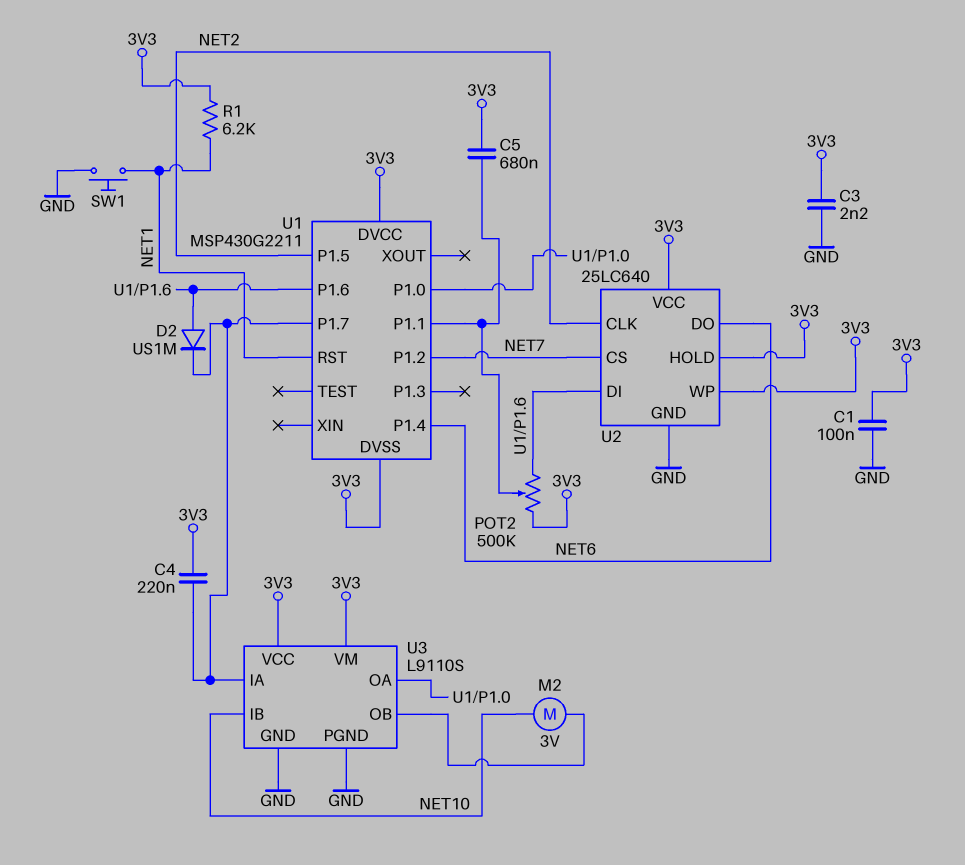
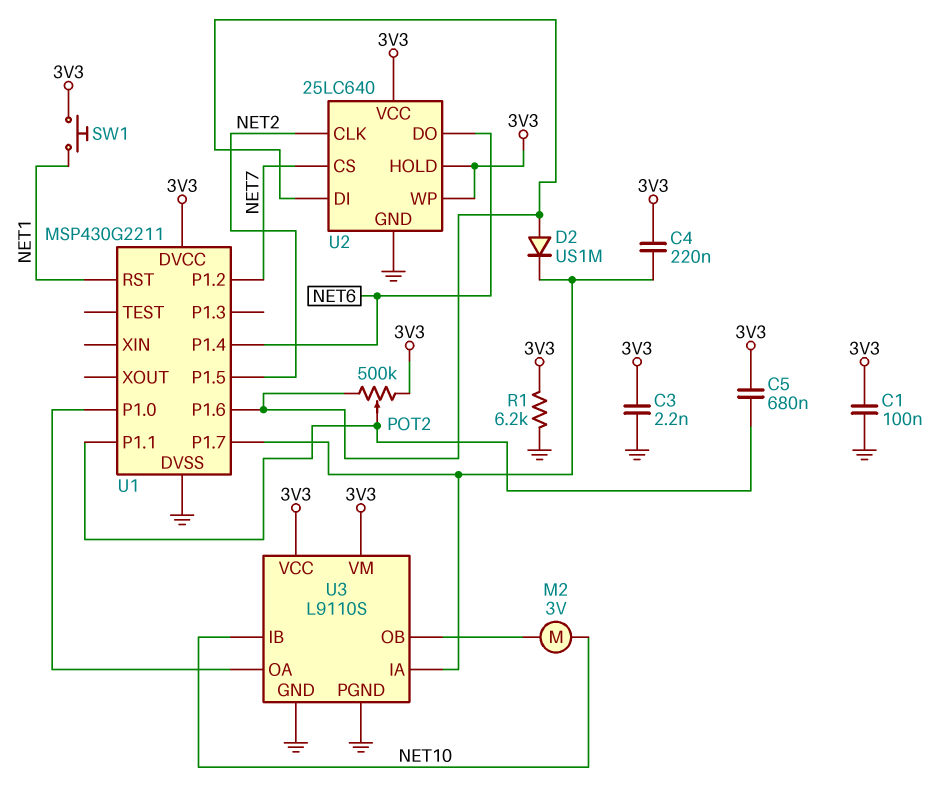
R1: 6.2k (3V3, NET1) -> 6.2k (3V3, GND)
SW1: button (GND, NET1) -> button (3V3, NET1)
U1 pin DVSS: 3V3 -> GND

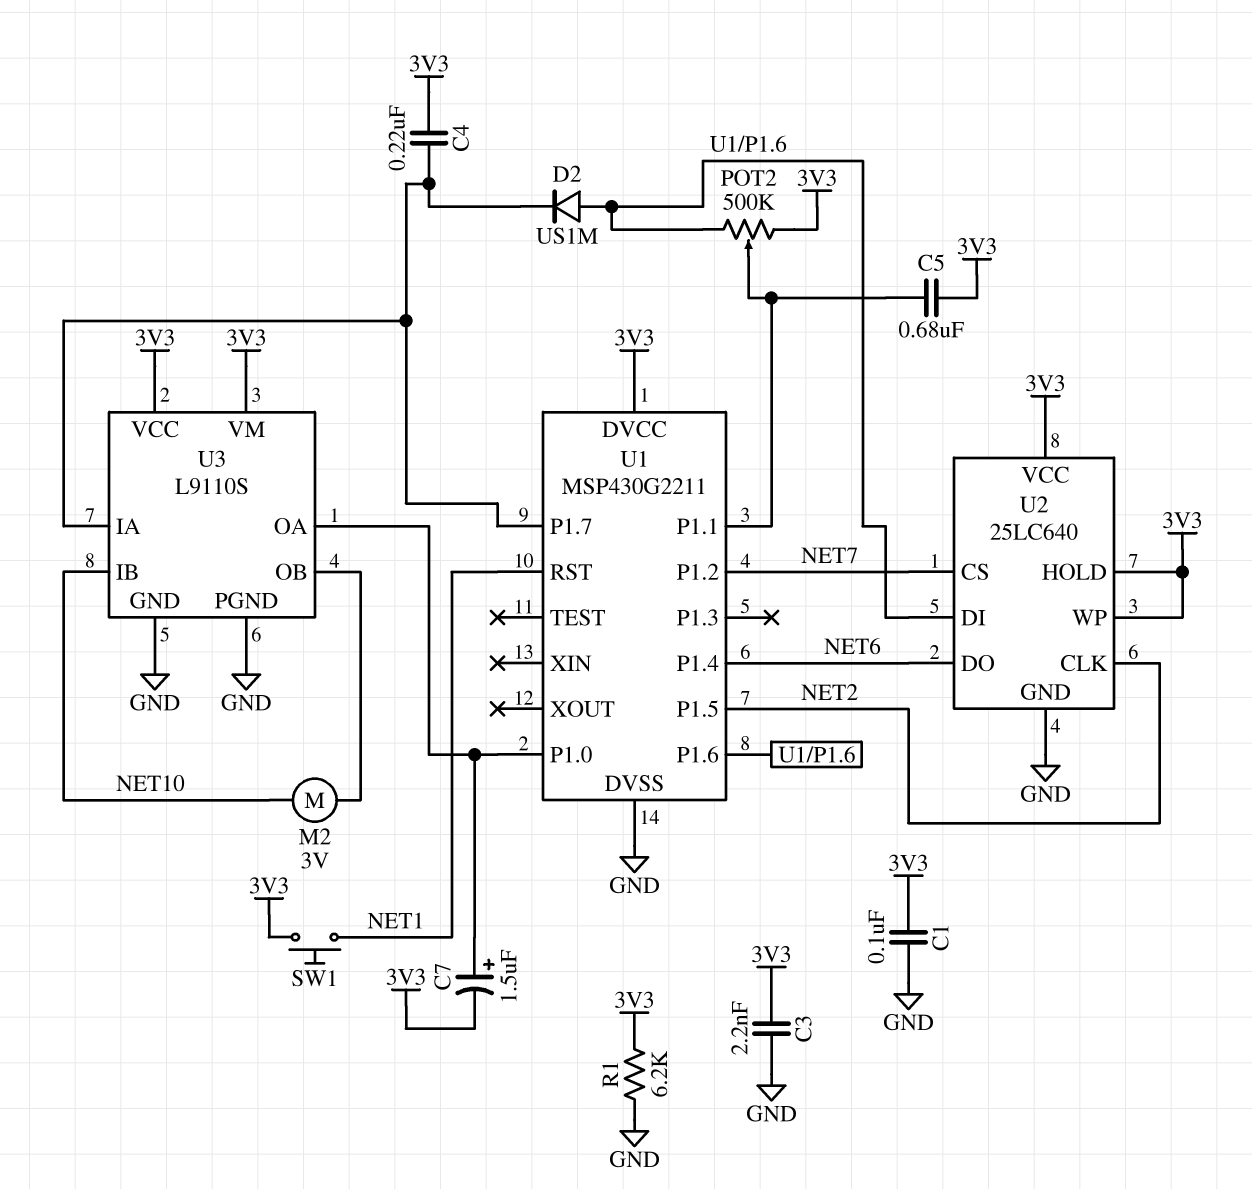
C7: none -> 1.5uF (plus U1/P1.0, minus 3V3)

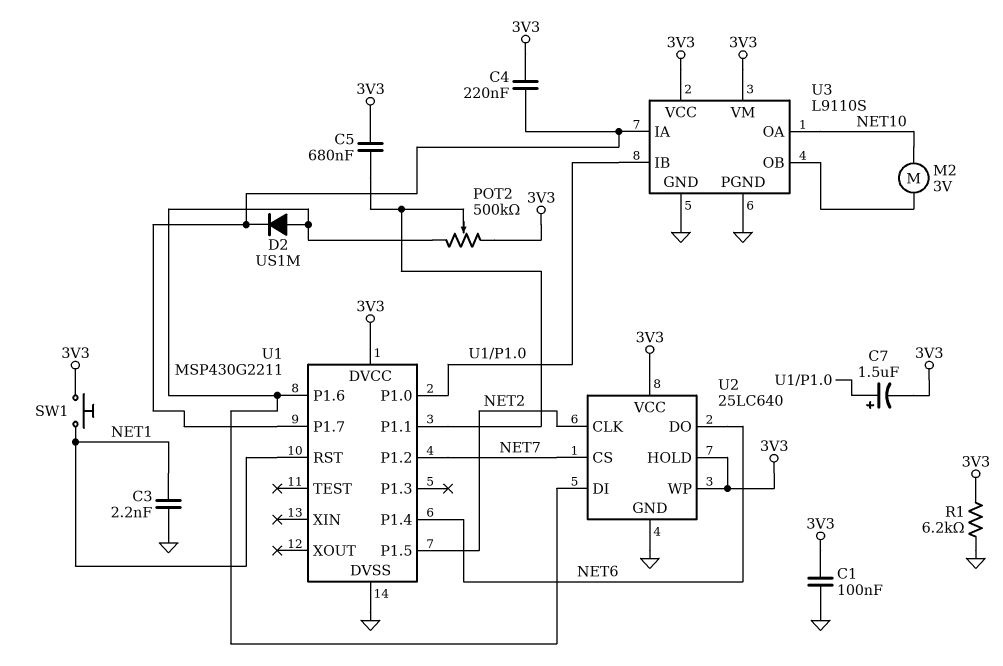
C3: 2.2nF (3V3, GND) -> 2.2nF (GND, NET1)
U3 pin IB: NET10 -> U1/P1.0
U3 pin OA: U1/P1.0 -> NET10

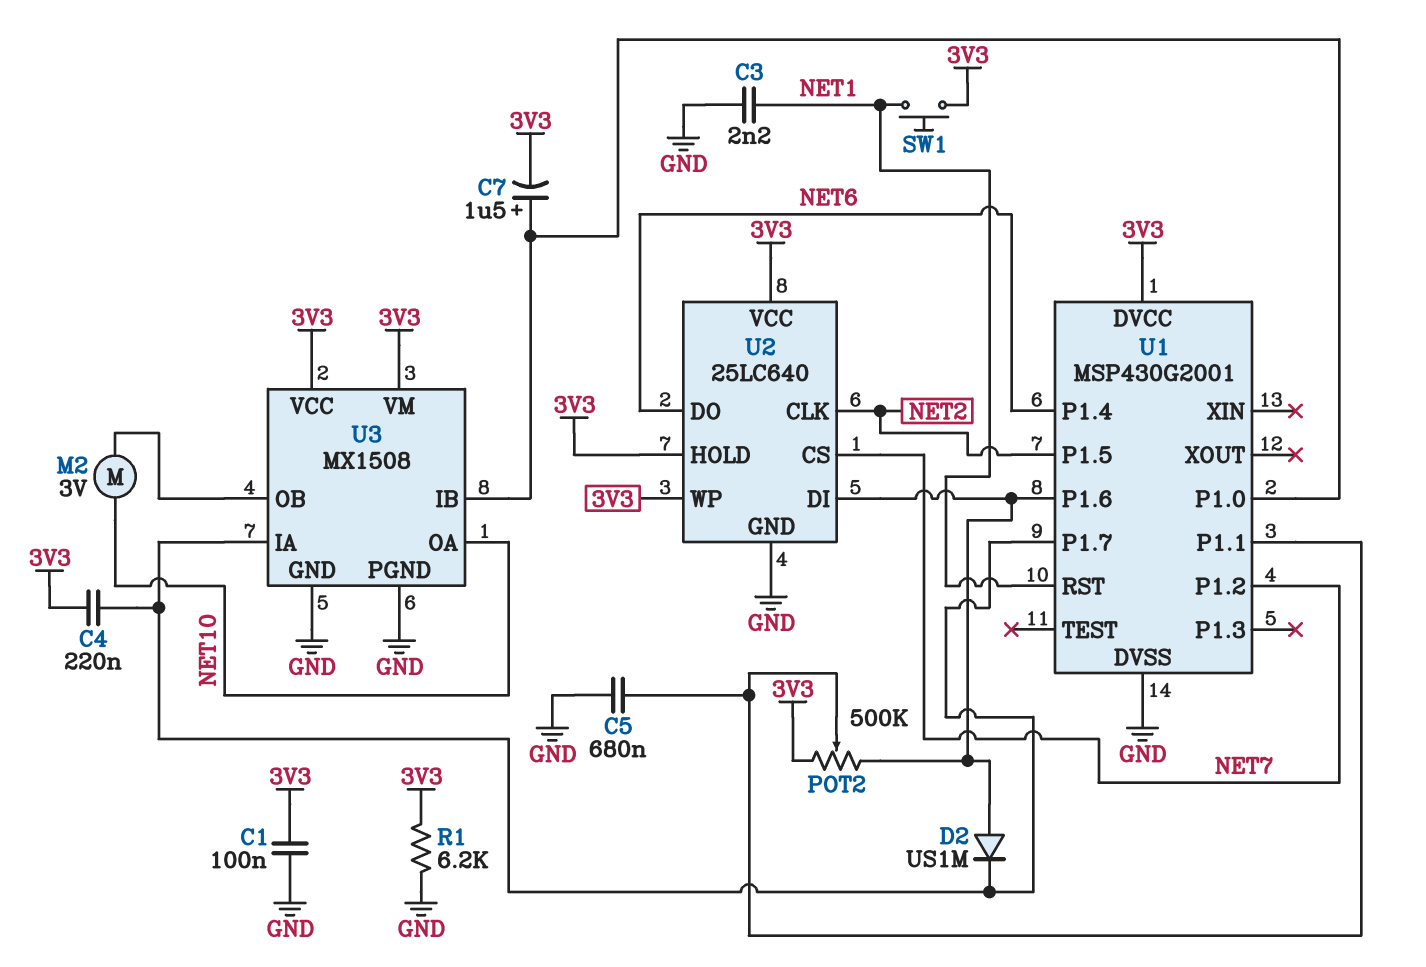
C5: 680nF (3V3, U1/P1.1) -> 680nF (GND, U1/P1.1)
U1: MSP430G2211 -> MSP430G2001
U3: L9110S -> MX1508

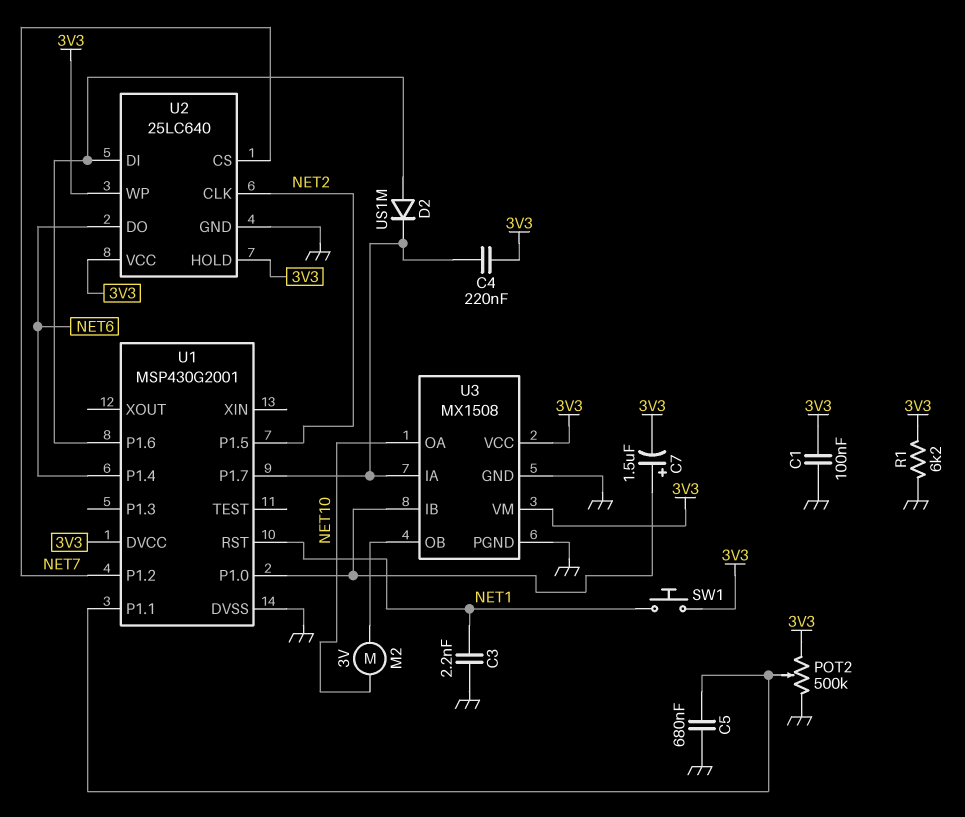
POT2: 500k (3V3, U1/P1.6, wiper U1/P1.1) -> 500k (3V3, GND, wiper U1/P1.1)

